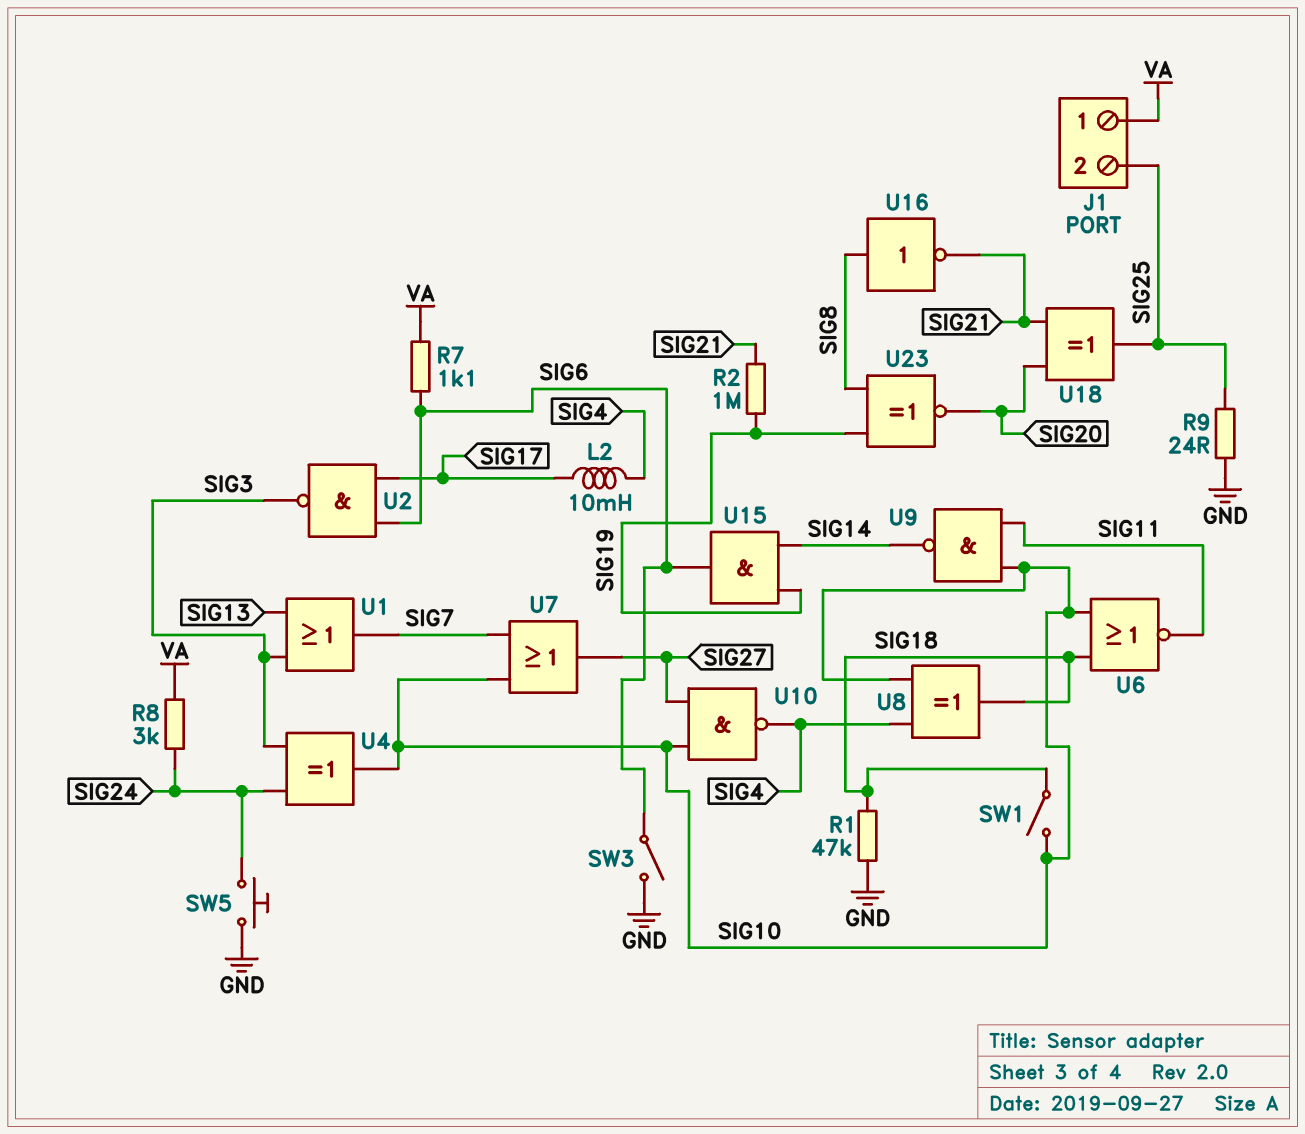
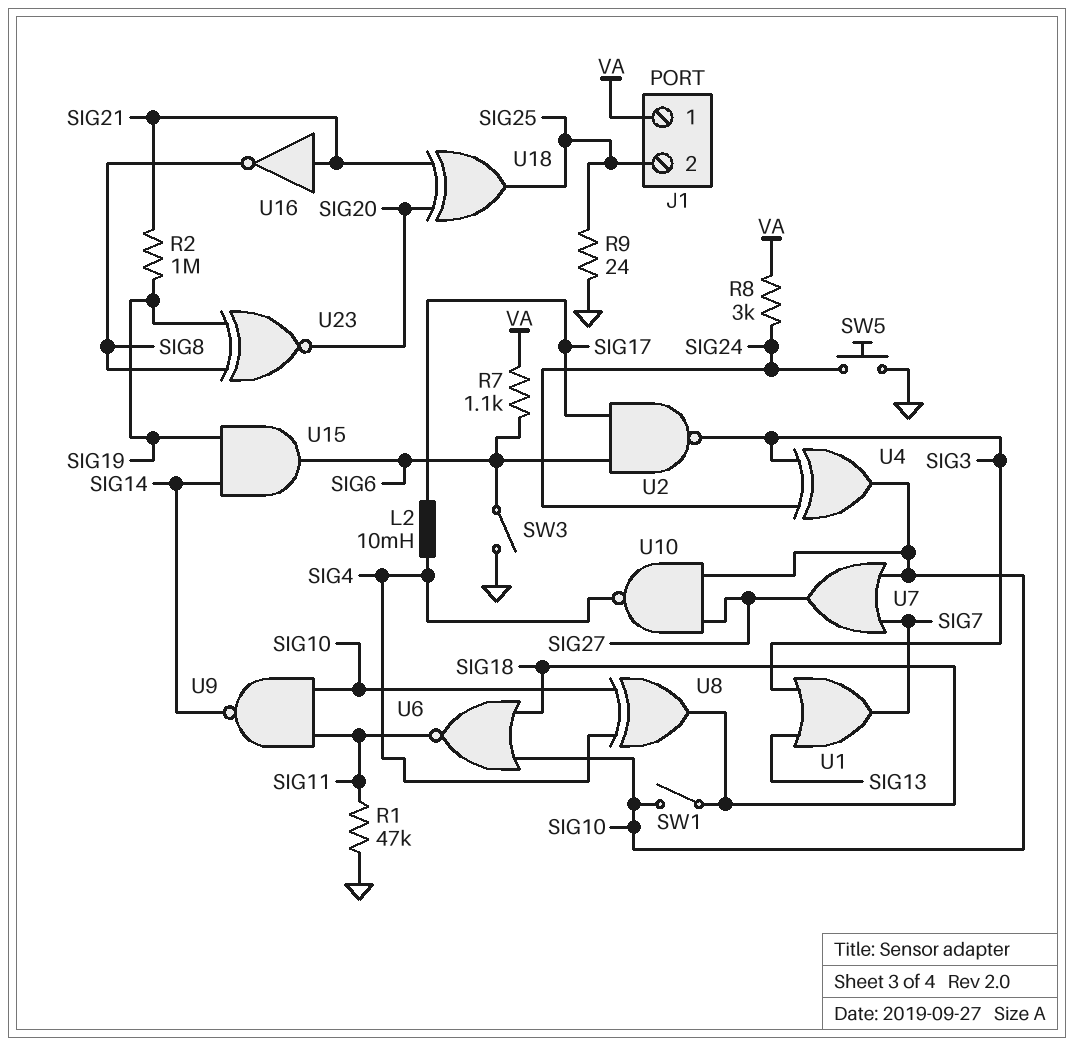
R1: 47k (GND, SIG18) -> 47k (GND, SIG11)
U16: NOT (in SIG8, out SIG21) -> NOT (in SIG21, out SIG8)

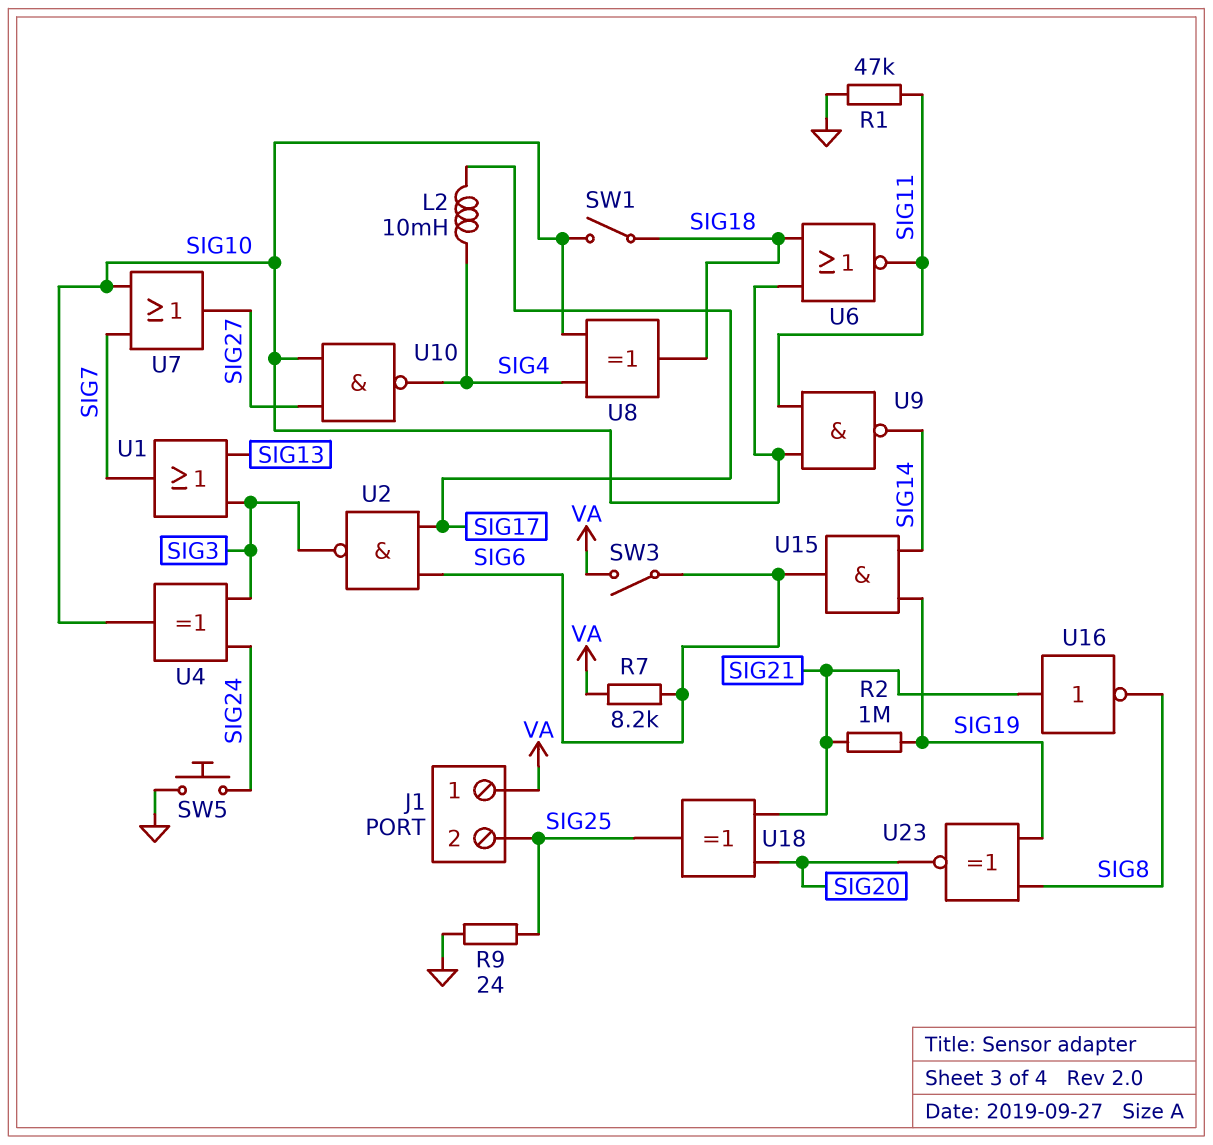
R7: 1.1k (SIG6, VA) -> 8.2k (SIG6, VA)
R8: 3k (SIG24, VA) -> none
SW3: switch (GND, SIG6) -> switch (SIG6, VA)

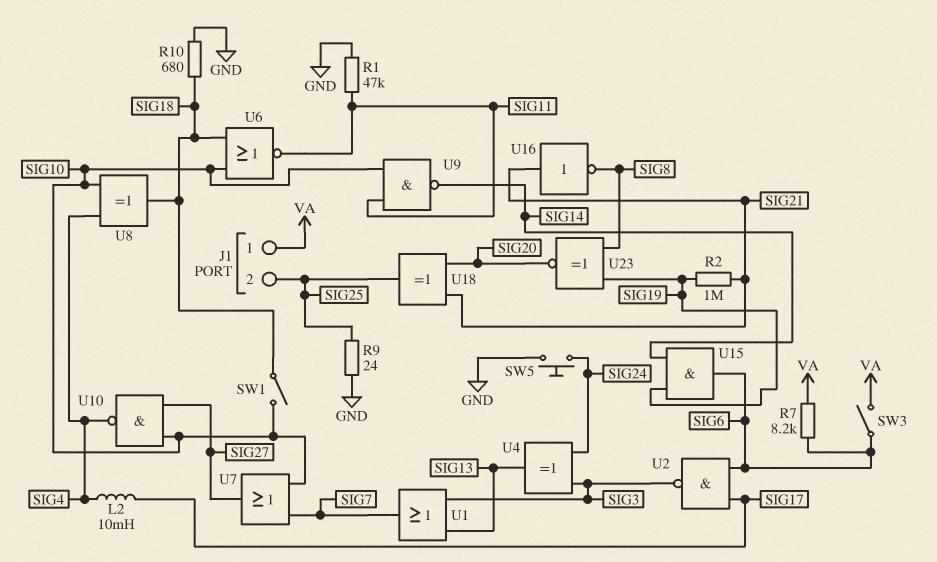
R10: none -> 680 (GND, SIG18)
U4: XOR (in SIG3, in SIG24, out SIG10) -> XOR (in SIG3, in SIG24, out SIG13)

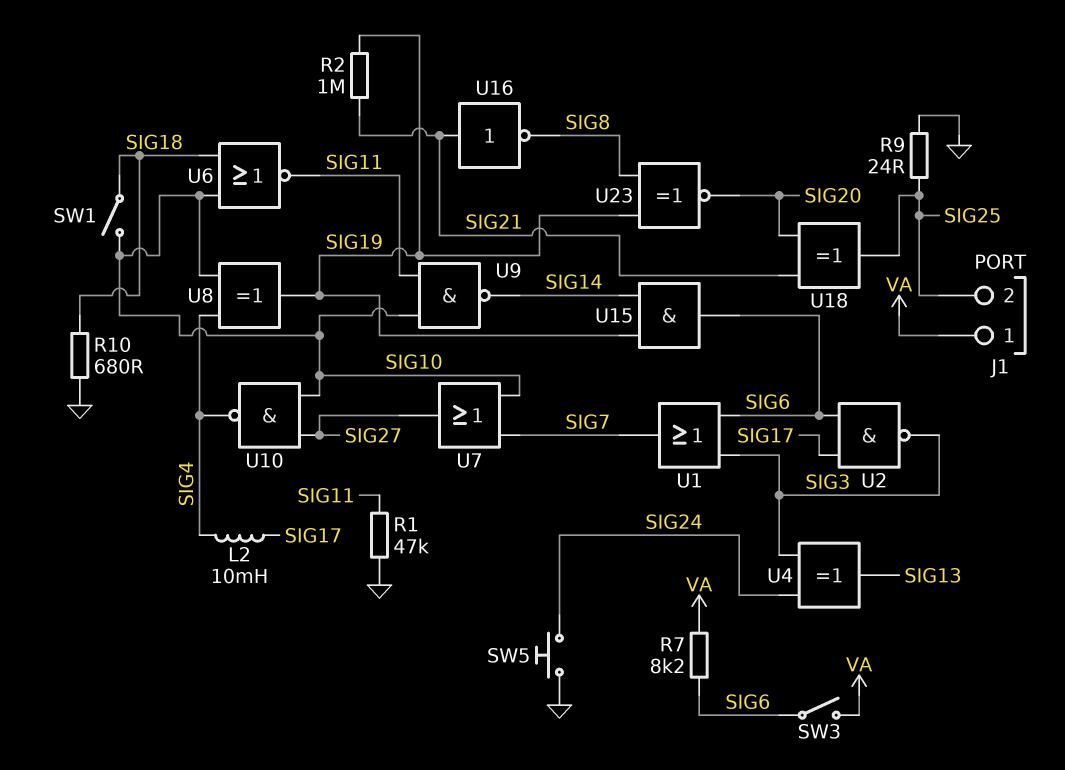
U1: OR (in SIG3, in SIG13, out SIG7) -> OR (in SIG3, in SIG6, out SIG7)
U8: XOR (in SIG4, in SIG10, out SIG18) -> XOR (in SIG4, in SIG10, out SIG19)

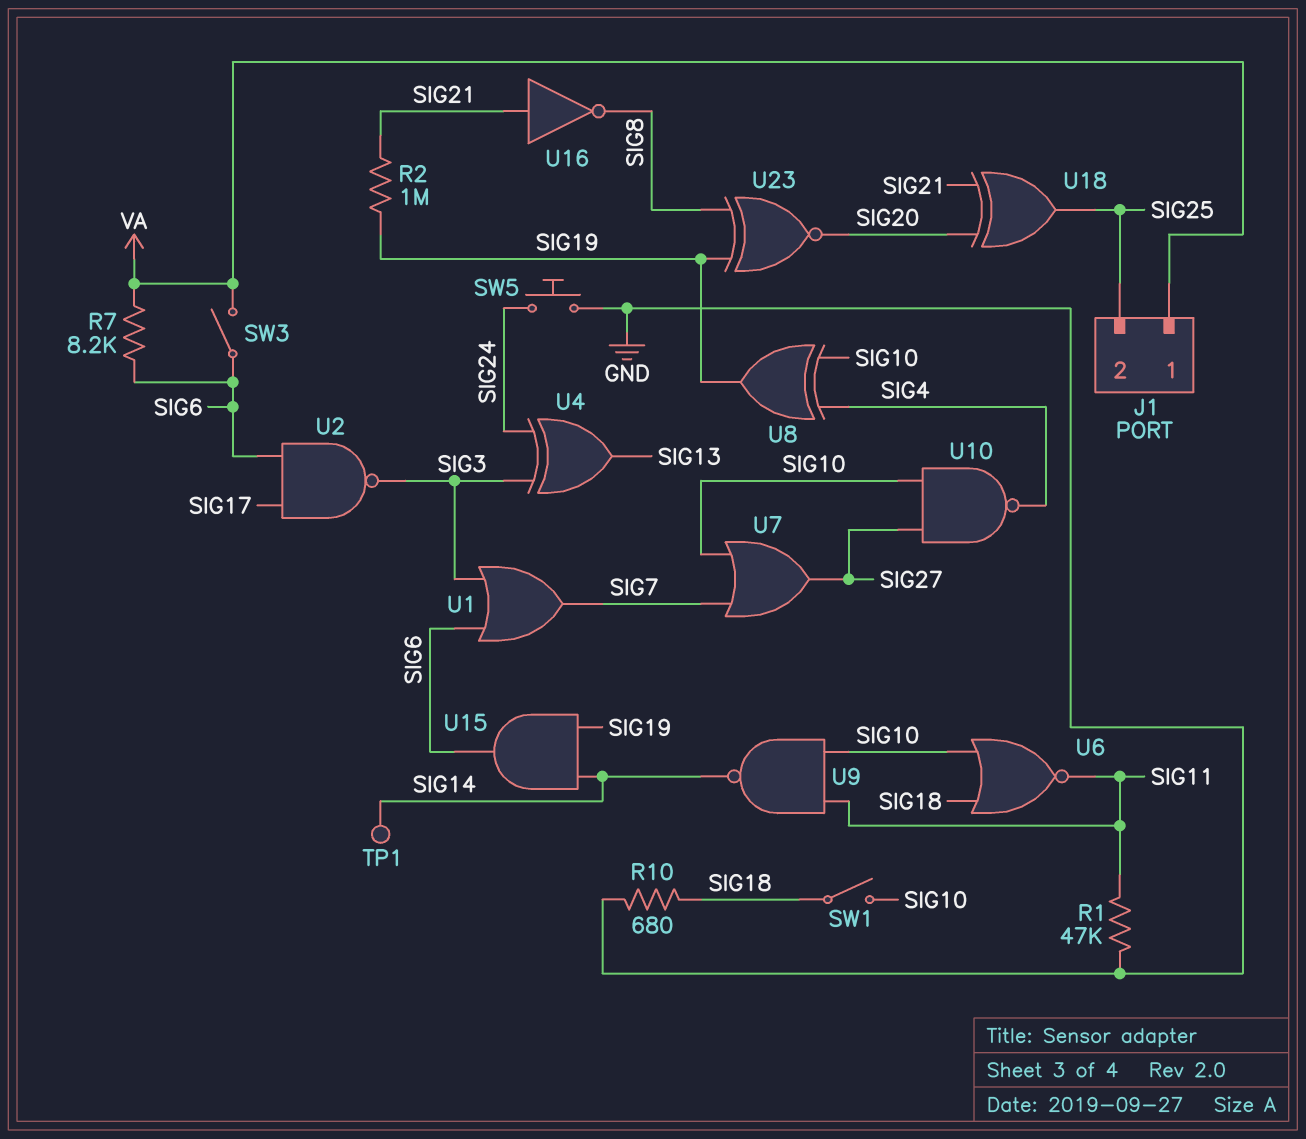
L2: 10mH (SIG4, SIG17) -> none
R9: 24 (GND, SIG25) -> none
TP1: none -> test point (SIG14)

